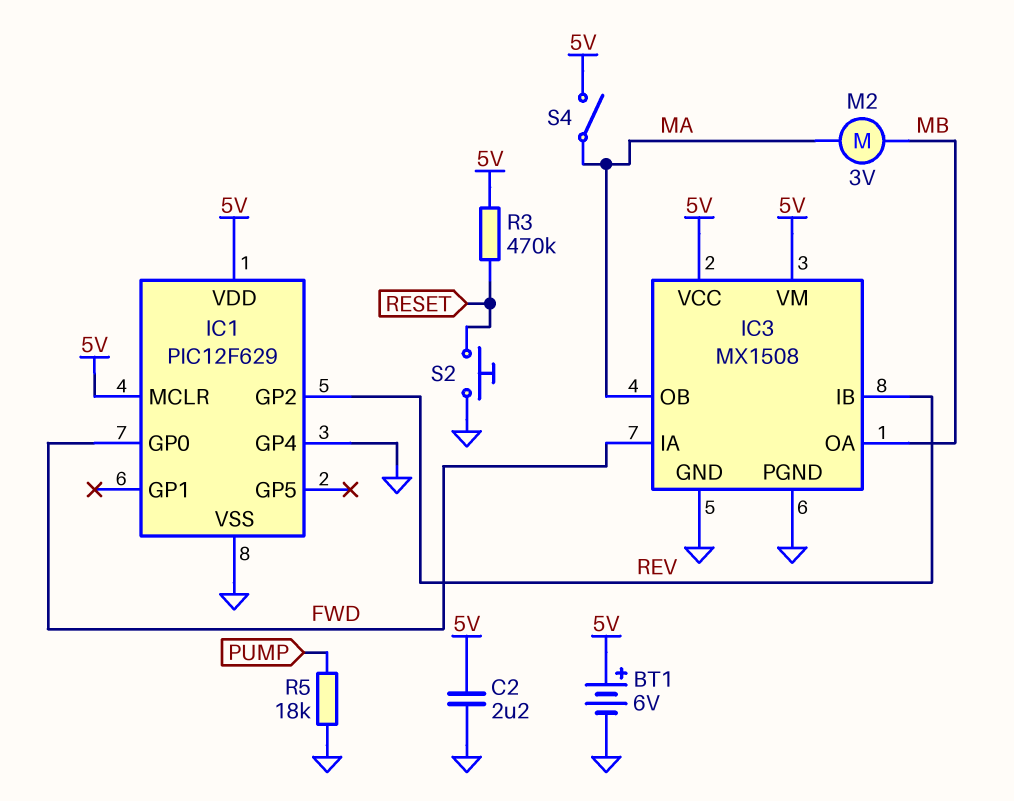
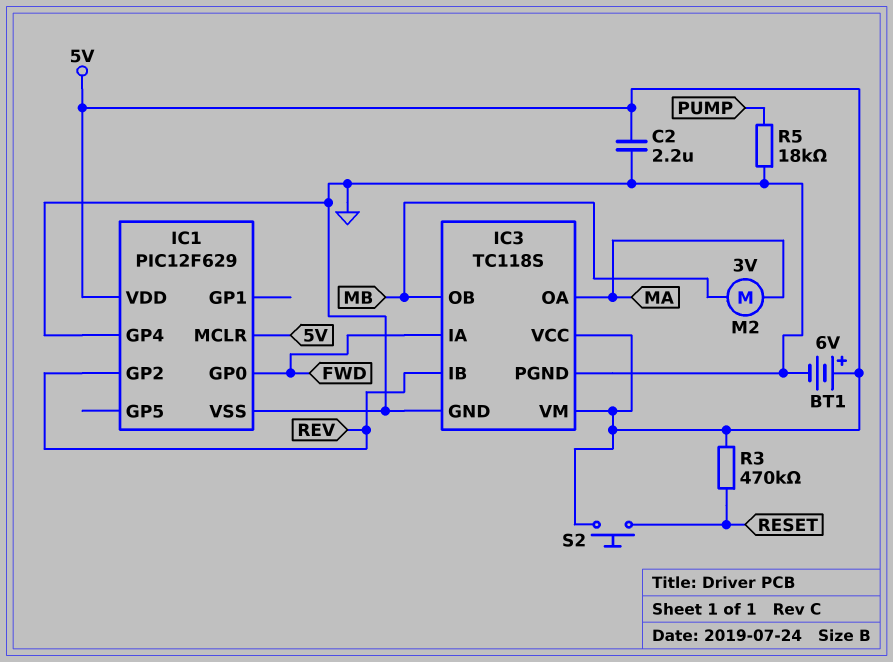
IC3: MX1508 -> TC118S
IC3 pin OA: MB -> MA
IC3 pin OB: MA -> MB
S2: button (GND, RESET) -> button (5V, RESET)
S4: switch (5V, MA) -> none

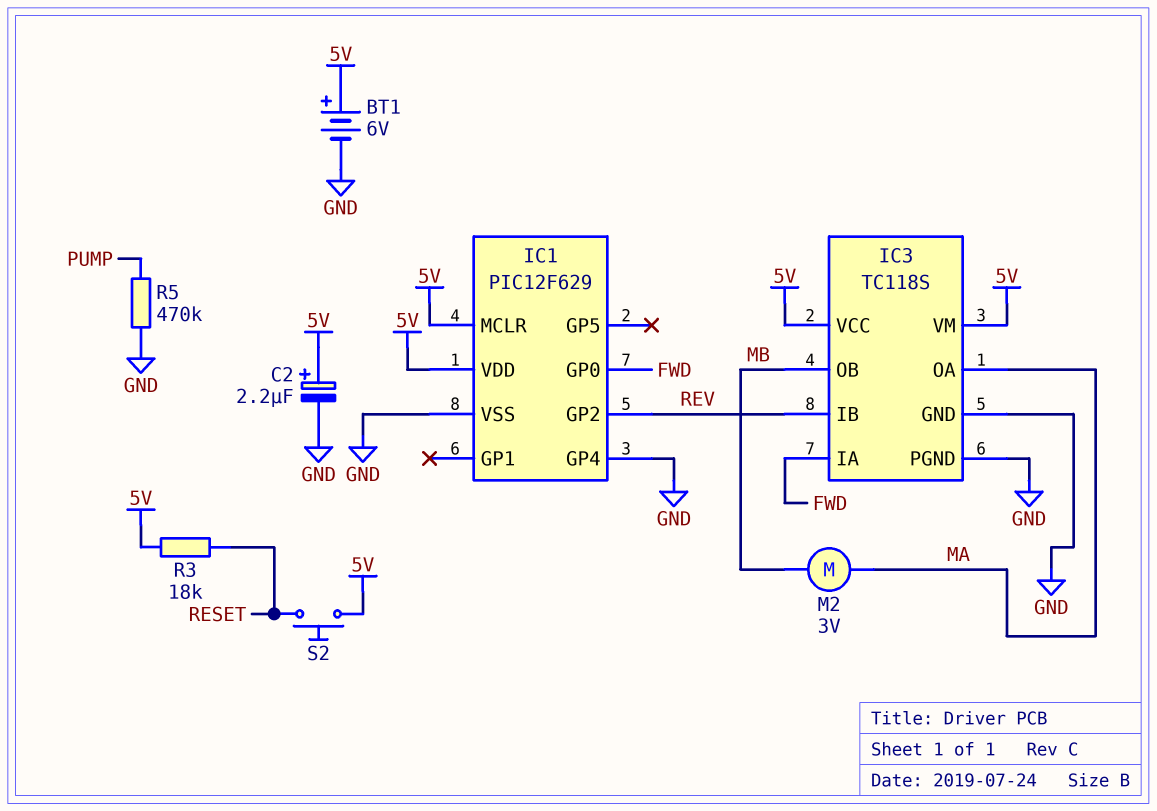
C2: 2.2uF (5V, GND) -> 2.2uF (plus 5V, minus GND)
R3: 470k (5V, RESET) -> 18k (5V, RESET)
R5: 18k (GND, PUMP) -> 470k (GND, PUMP)

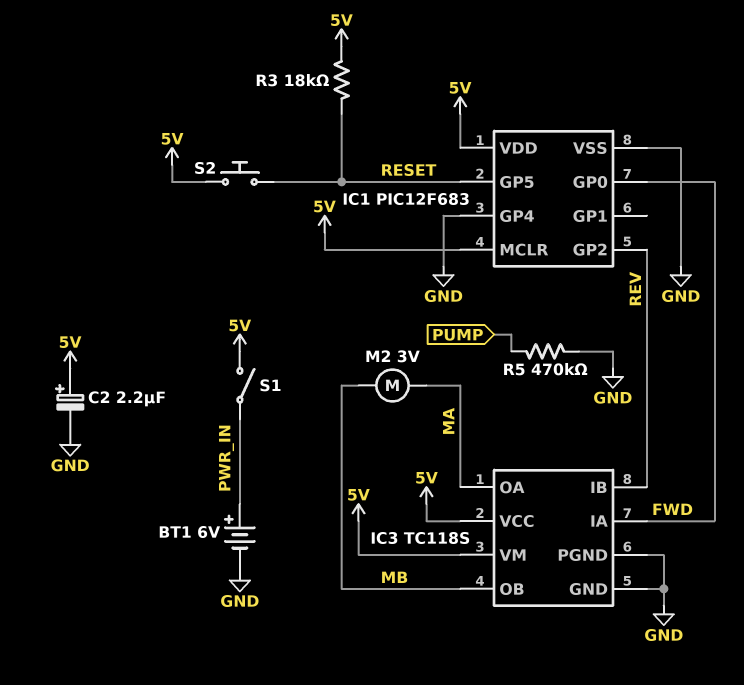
BT1: 6V (plus 5V, minus GND) -> 6V (plus PWR_IN, minus GND)
IC1: PIC12F629 -> PIC12F683
IC1 pin GP5: none -> RESET
S1: none -> switch (5V, PWR_IN)

